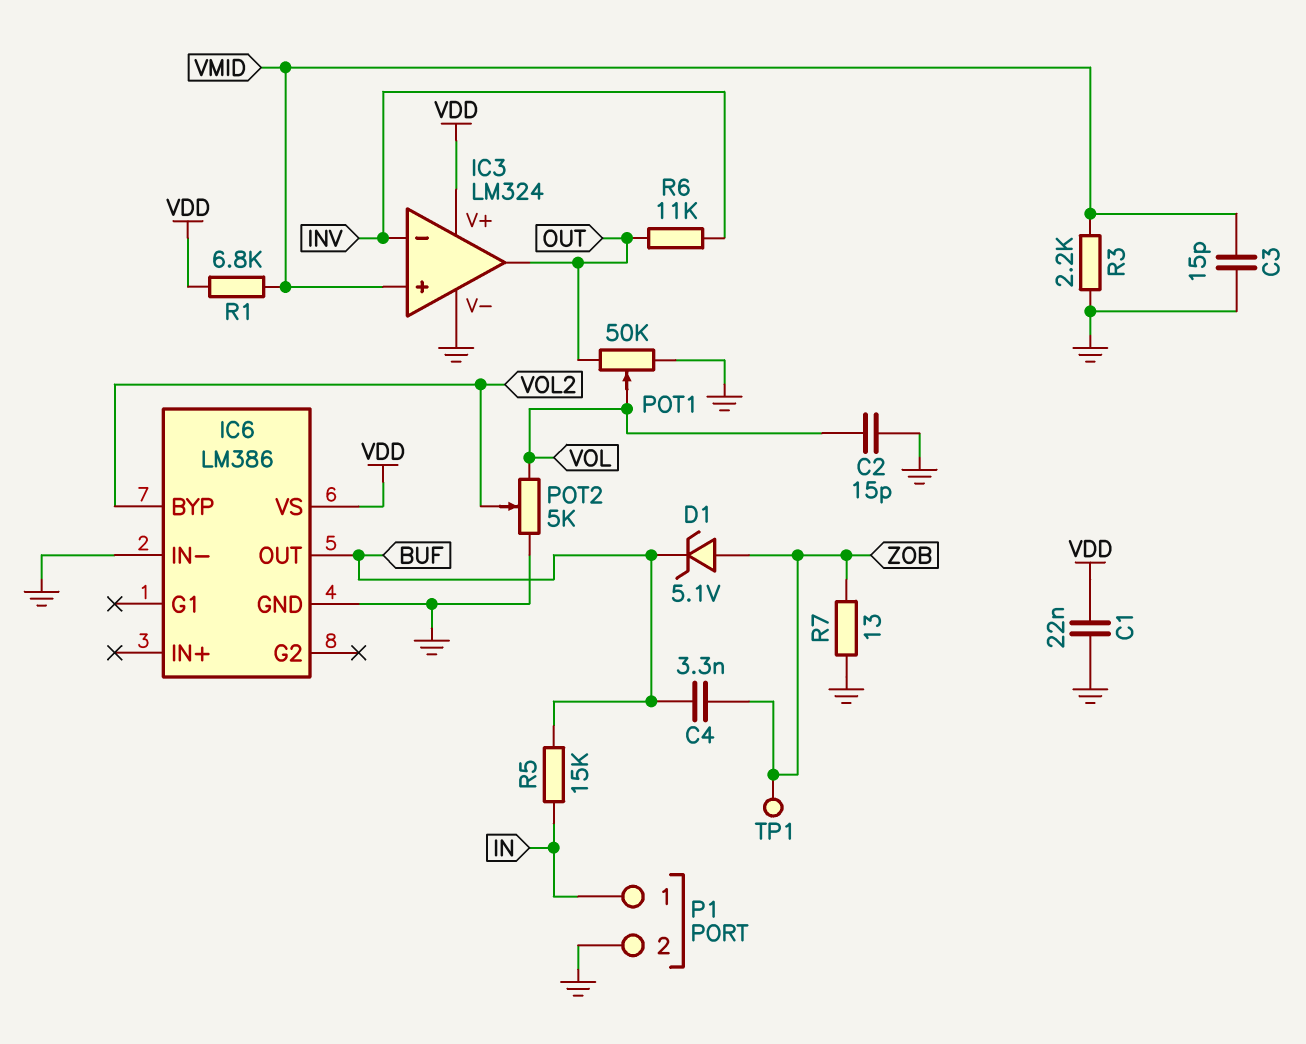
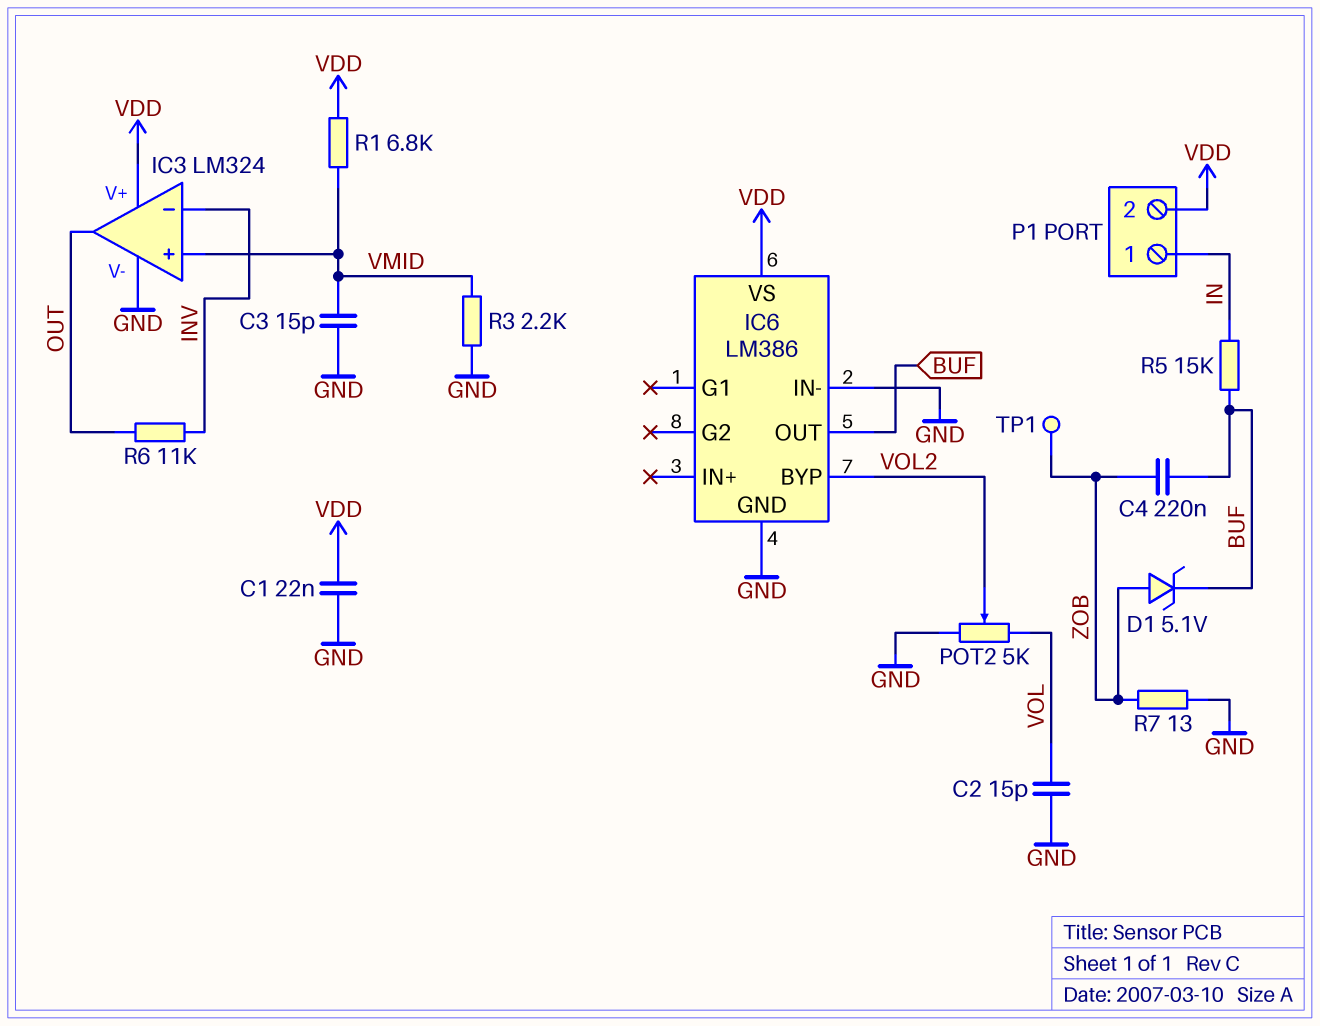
C4: 3.3nF (BUF, ZOB) -> 220nF (BUF, ZOB)
P1 pin 2: GND -> VDD
POT1: 50k (GND, OUT, wiper VOL) -> none

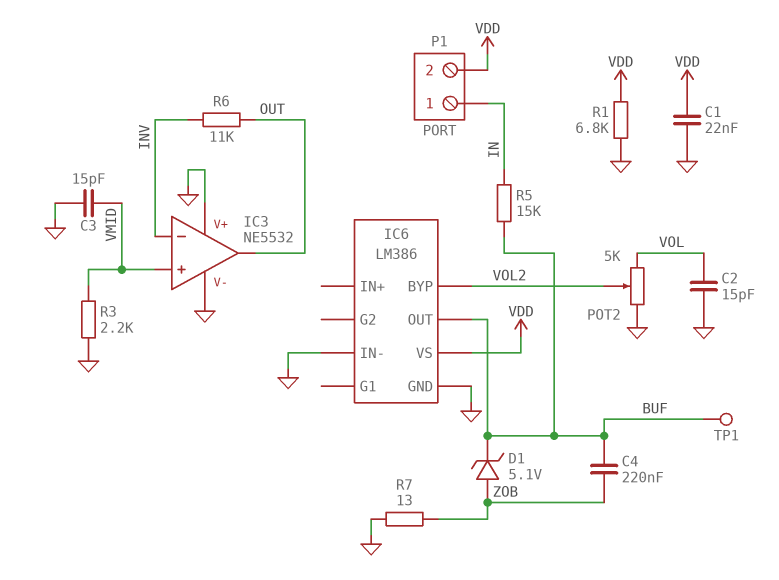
IC3: LM324 -> NE5532
IC3 pin V+: VDD -> GND
R1: 6.8k (VDD, VMID) -> 6.8k (GND, VDD)
TP1: test point (ZOB) -> test point (BUF)

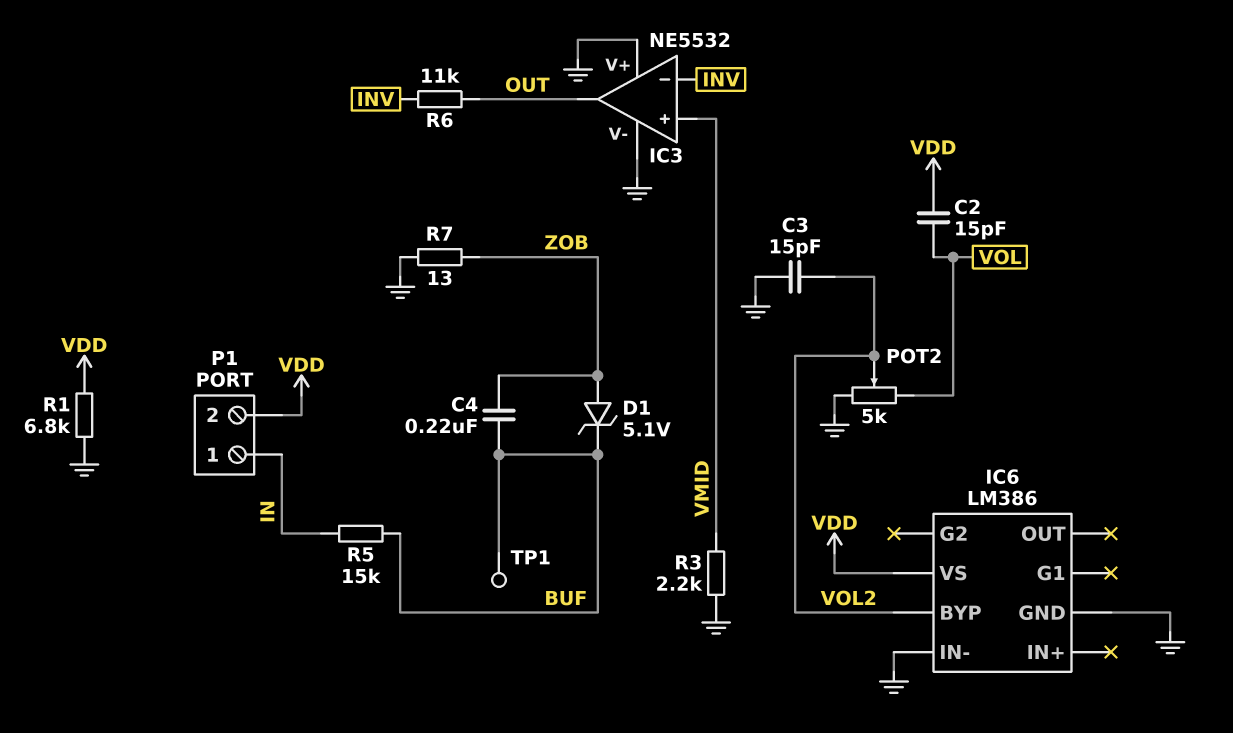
C1: 22nF (GND, VDD) -> none
C2: 15pF (GND, VOL) -> 15pF (VDD, VOL)
C3: 15pF (GND, VMID) -> 15pF (GND, VOL2)
IC6 pin OUT: BUF -> none

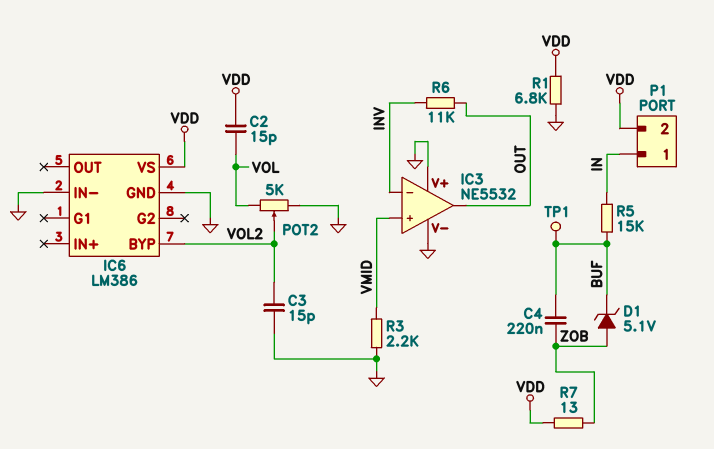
R7: 13 (GND, ZOB) -> 13 (VDD, ZOB)

